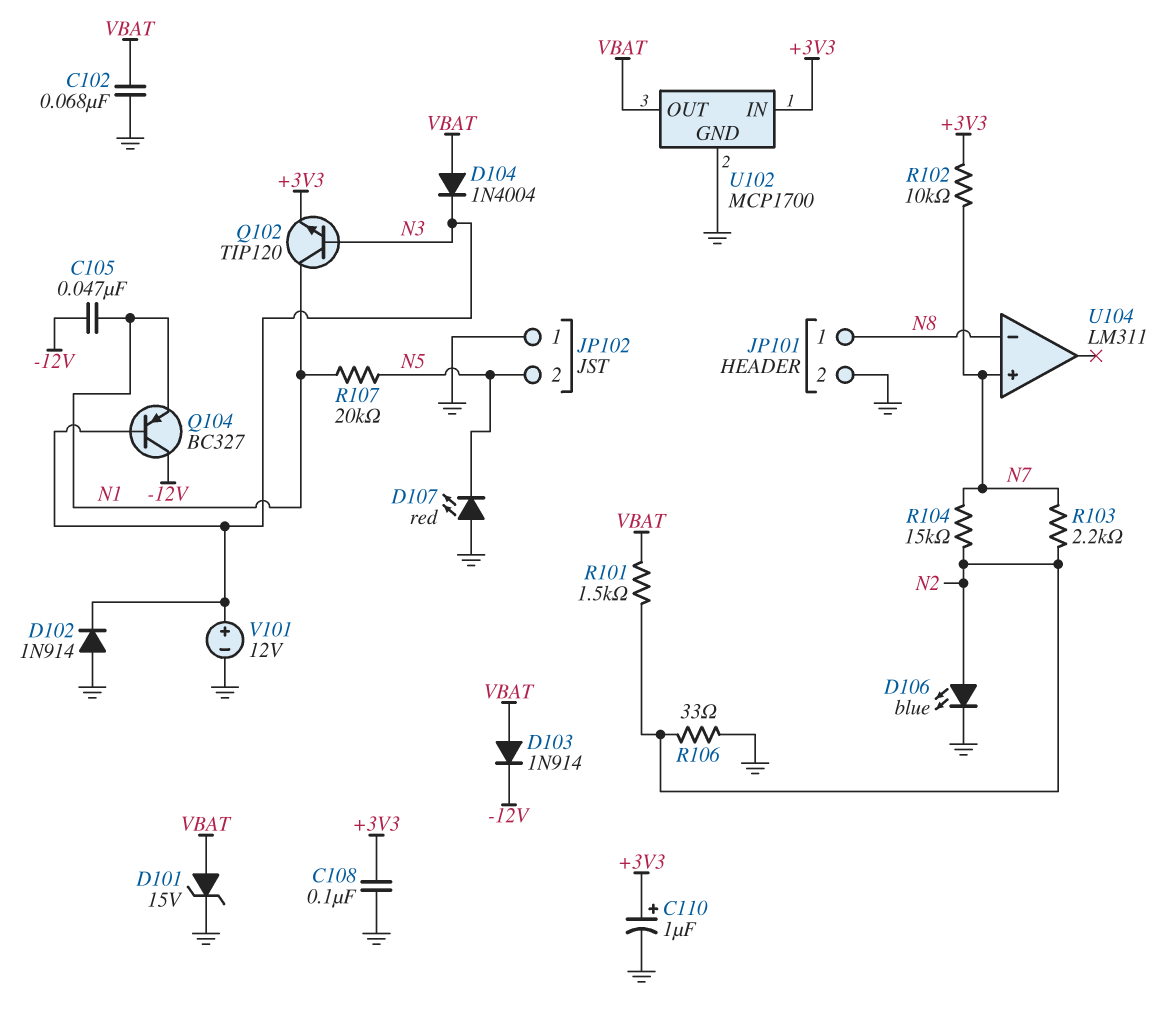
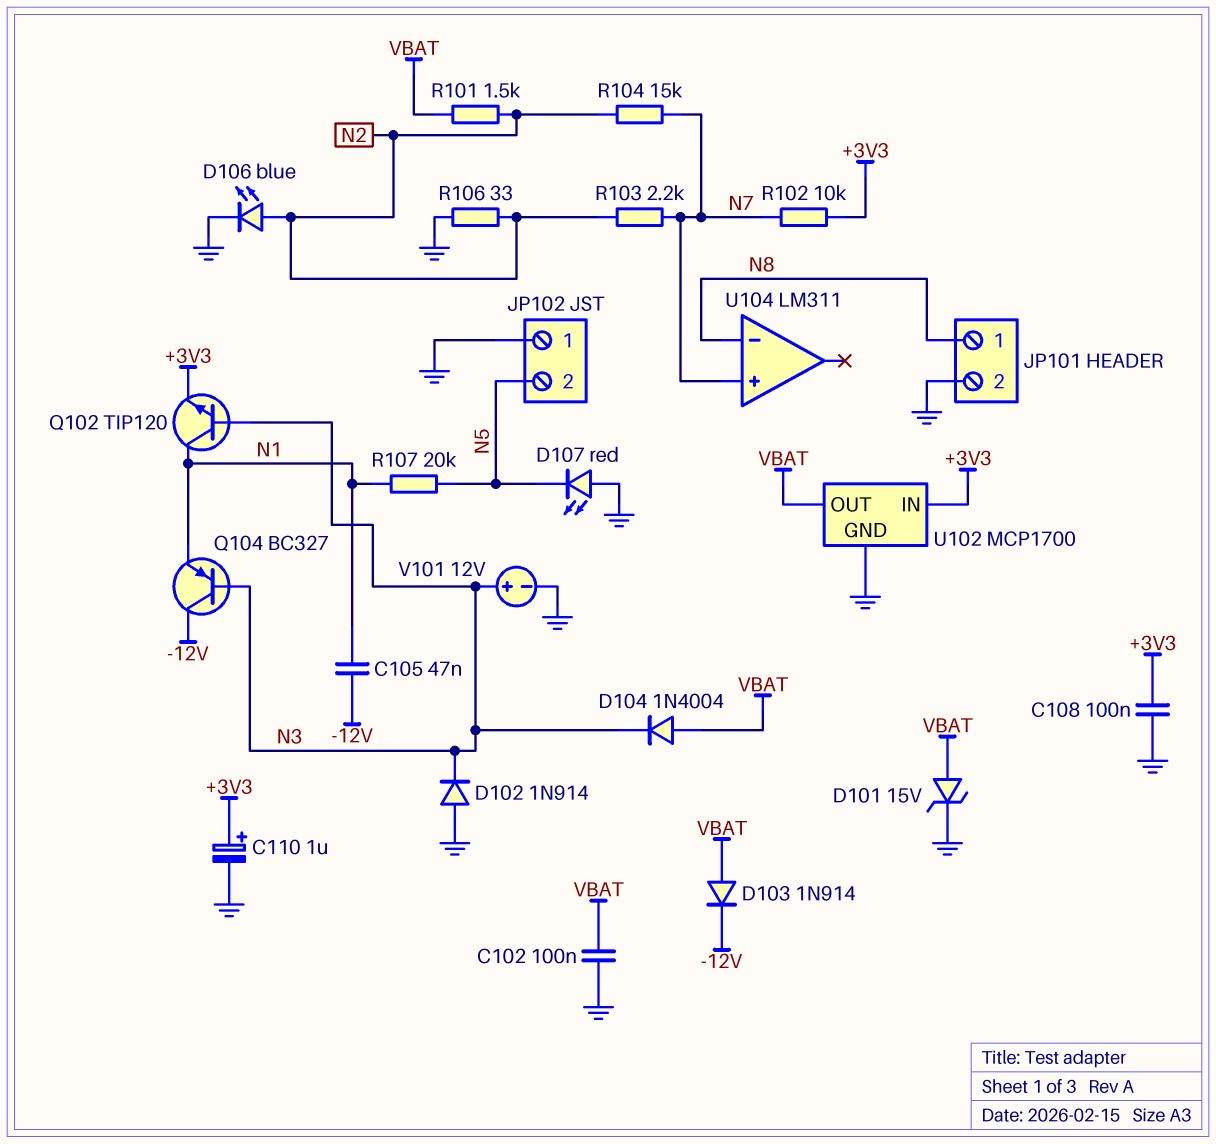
C102: 68nF (GND, VBAT) -> 100nF (GND, VBAT)

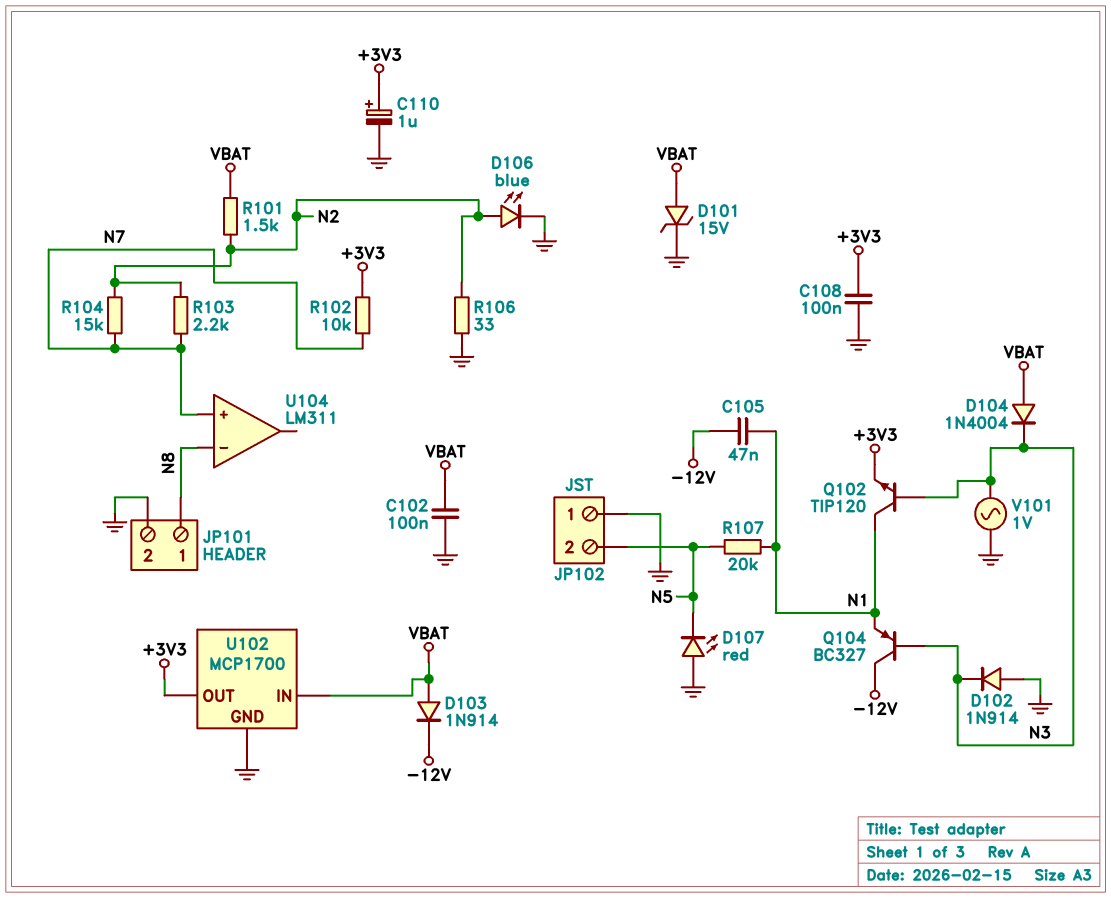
U102 pin IN: +3V3 -> VBAT
U102 pin OUT: VBAT -> +3V3
V101: 12V (plus N3, minus GND) -> AC 1V (GND, N3)

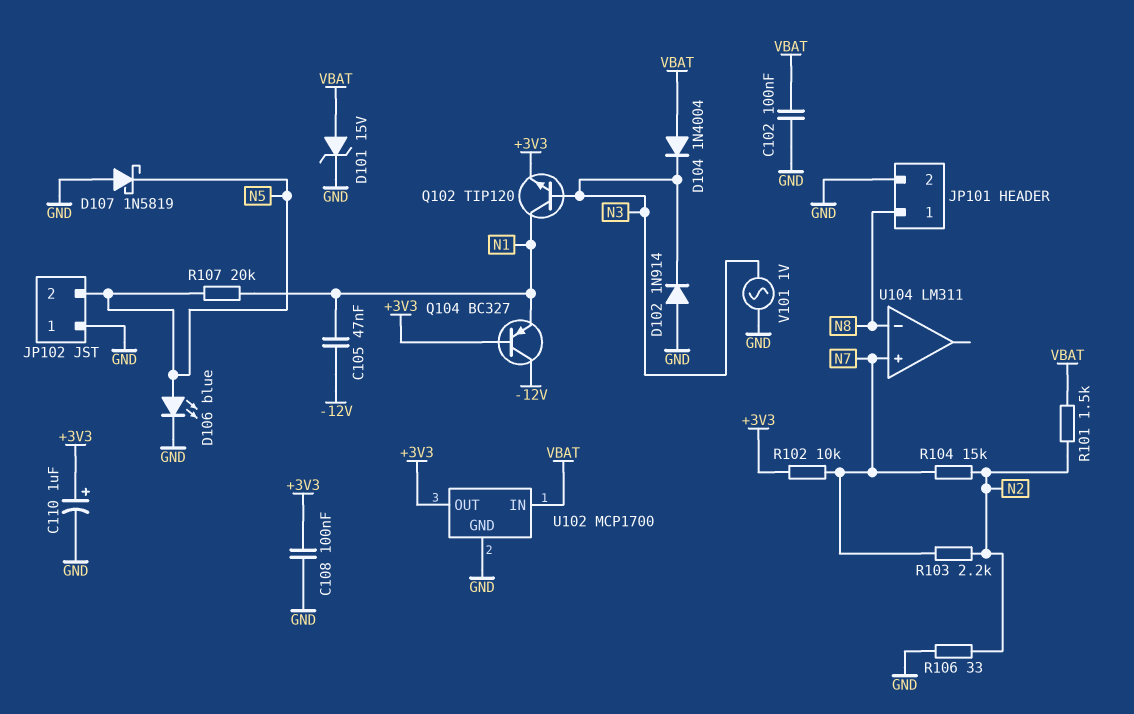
D103: diode 1N914 (A VBAT, K -12V) -> none
D106: LED blue (A N2, K GND) -> LED blue (A N5, K GND)
D107: LED red (A GND, K N5) -> schottky 1N5819 (A GND, K N5)
Q104: PNP BC327 (B N3, C -12V, E N1) -> PNP BC327 (B +3V3, C -12V, E N1)

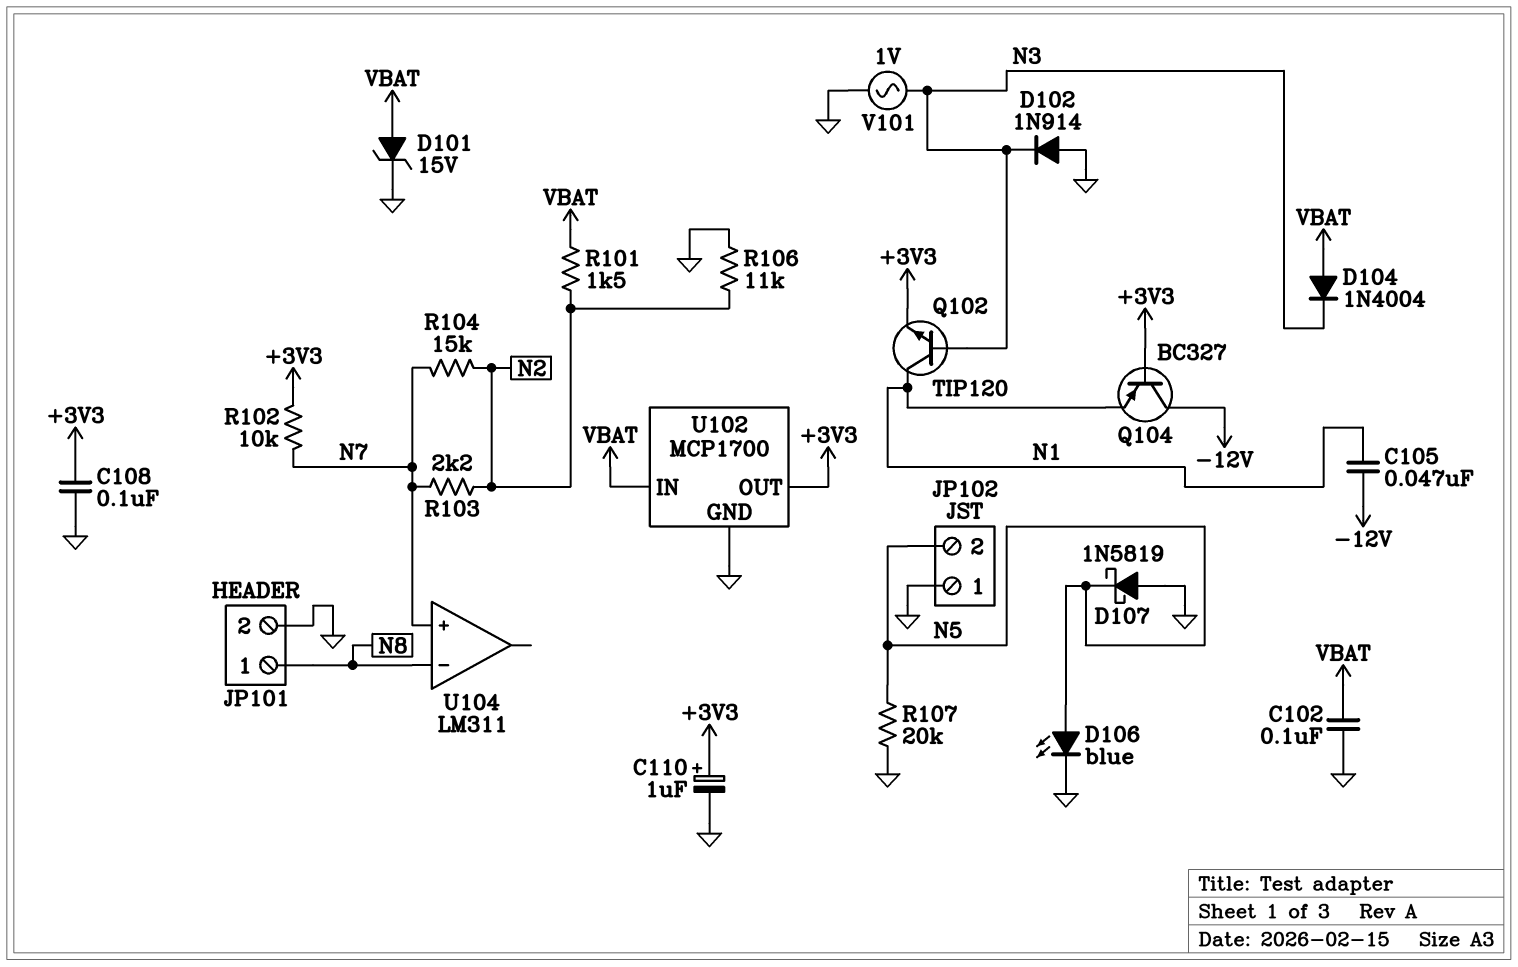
R106: 33 (GND, N2) -> 11k (GND, N2)
R107: 20k (N1, N5) -> 20k (GND, N5)

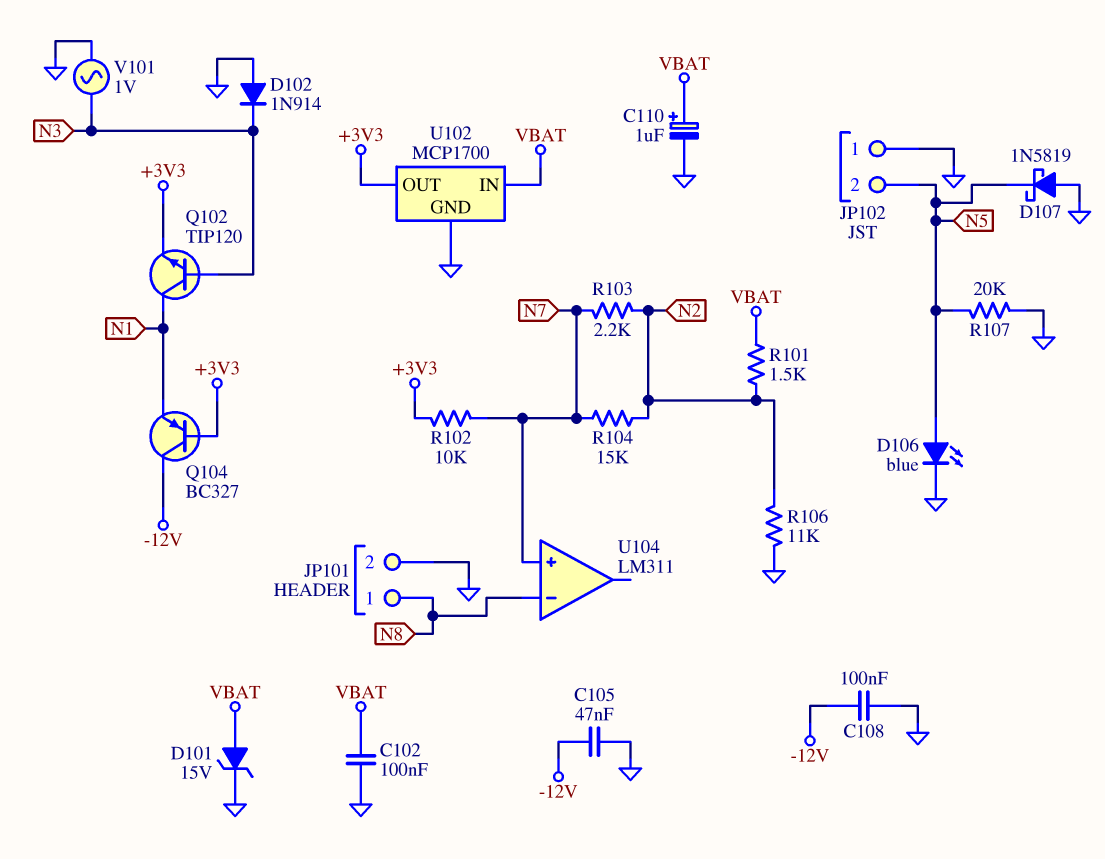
C105: 47nF (-12V, N1) -> 47nF (-12V, GND)
C108: 100nF (+3V3, GND) -> 100nF (-12V, GND)
C110: 1uF (plus +3V3, minus GND) -> 1uF (plus VBAT, minus GND)
D104: diode 1N4004 (A VBAT, K N3) -> none

